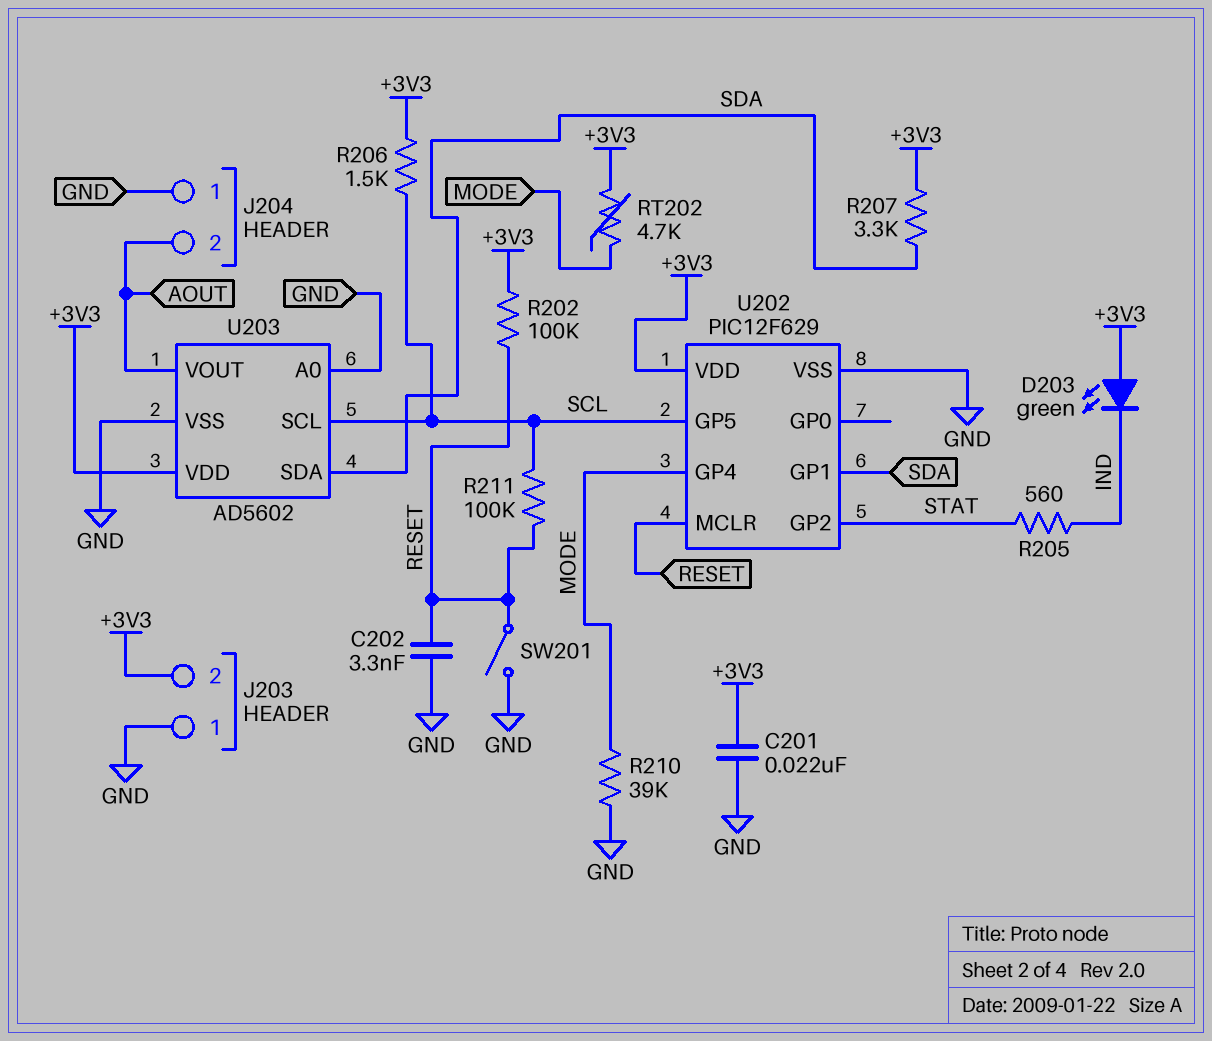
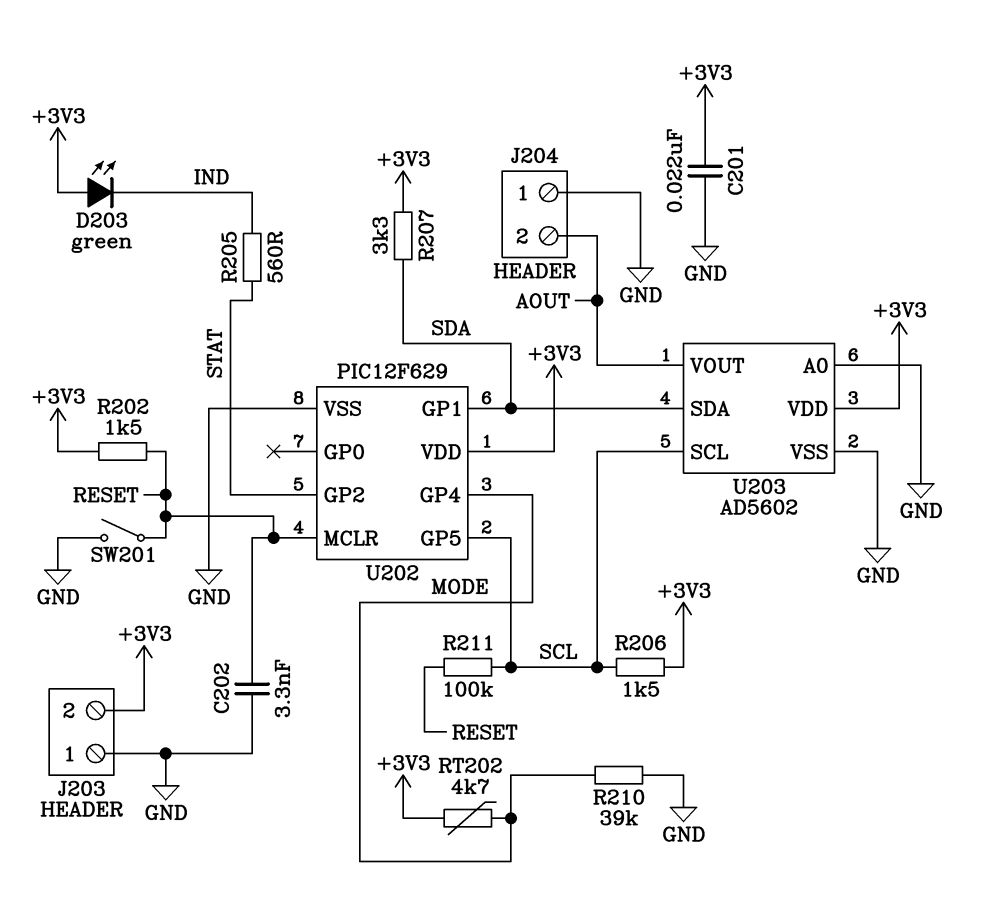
R202: 100k (+3V3, RESET) -> 1.5k (+3V3, RESET)

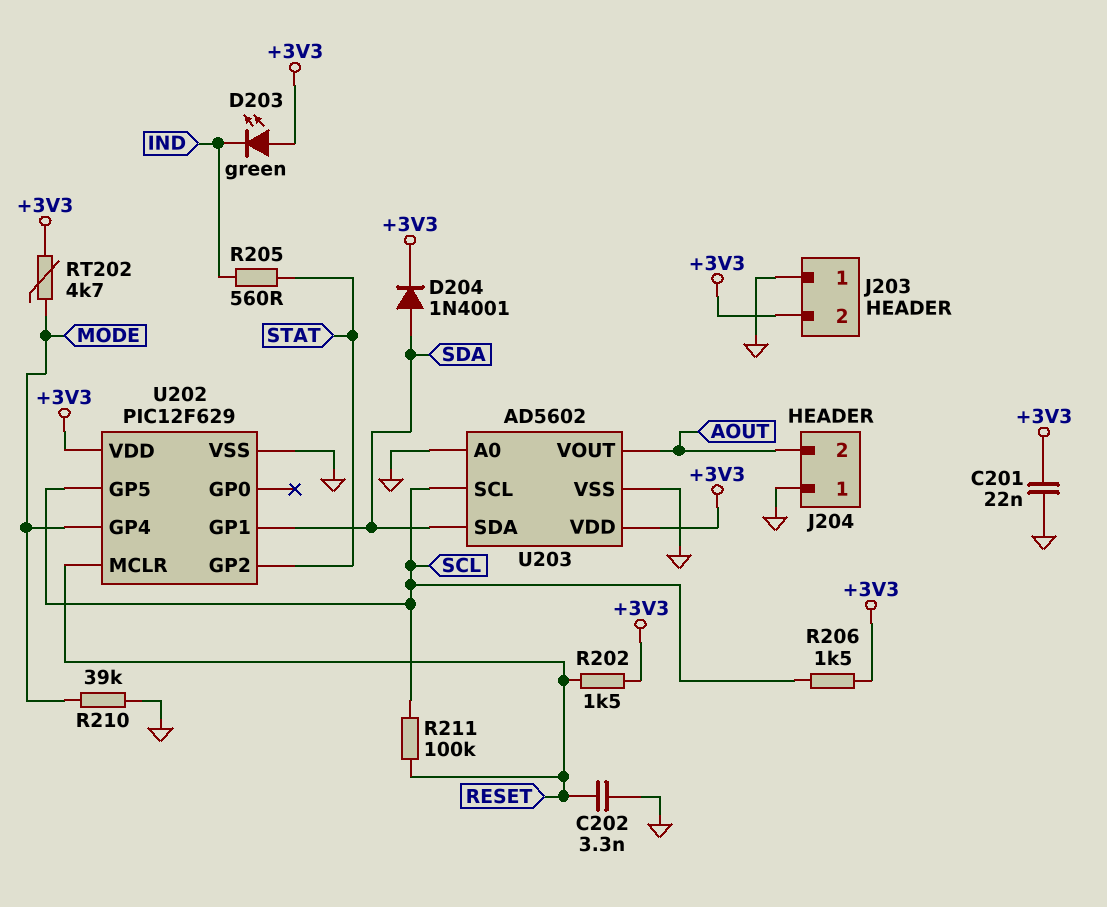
D204: none -> diode 1N4001 (A SDA, K +3V3)
R207: 3.3k (+3V3, SDA) -> none
SW201: switch (GND, RESET) -> none

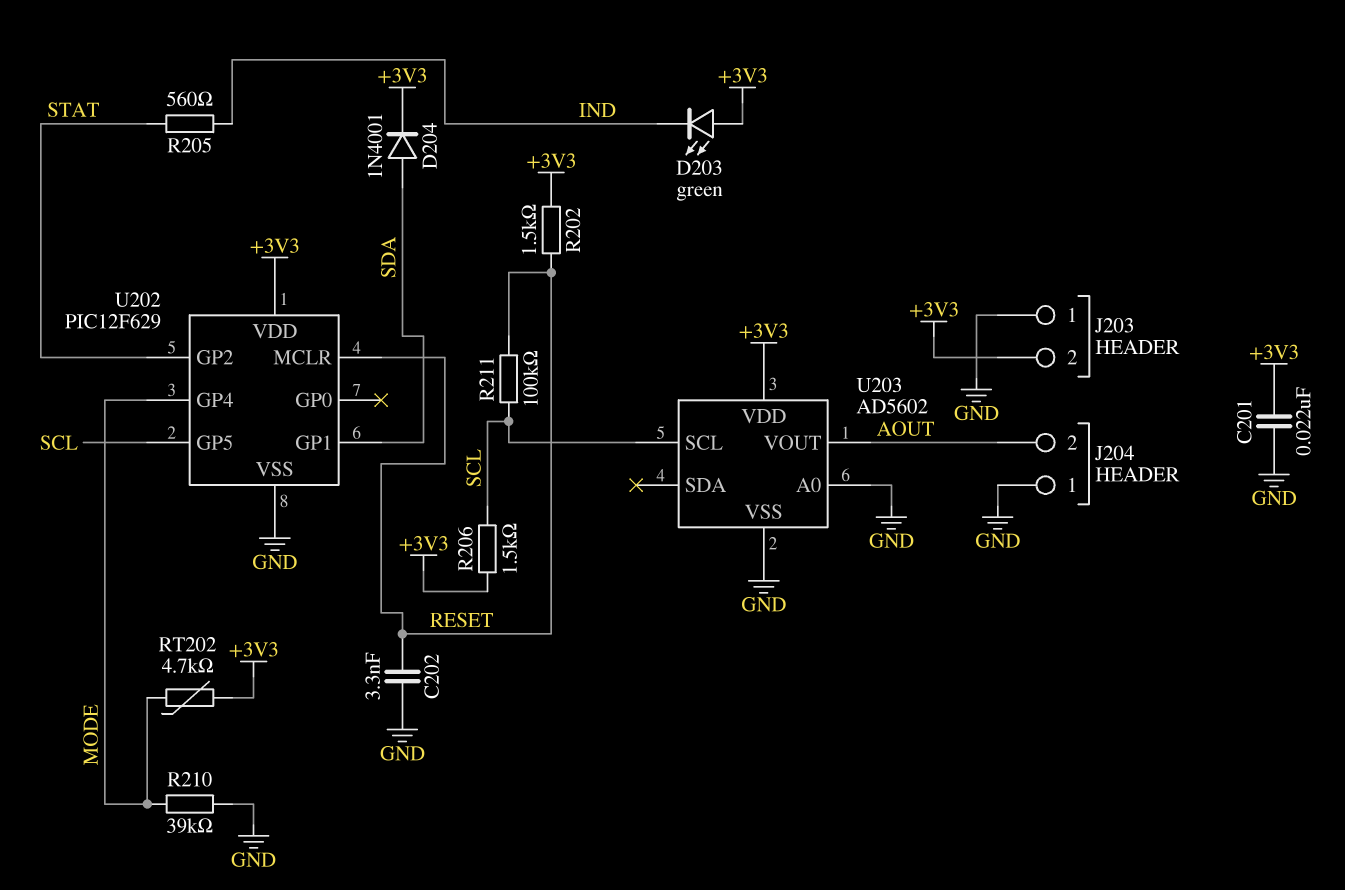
U203 pin SDA: SDA -> none

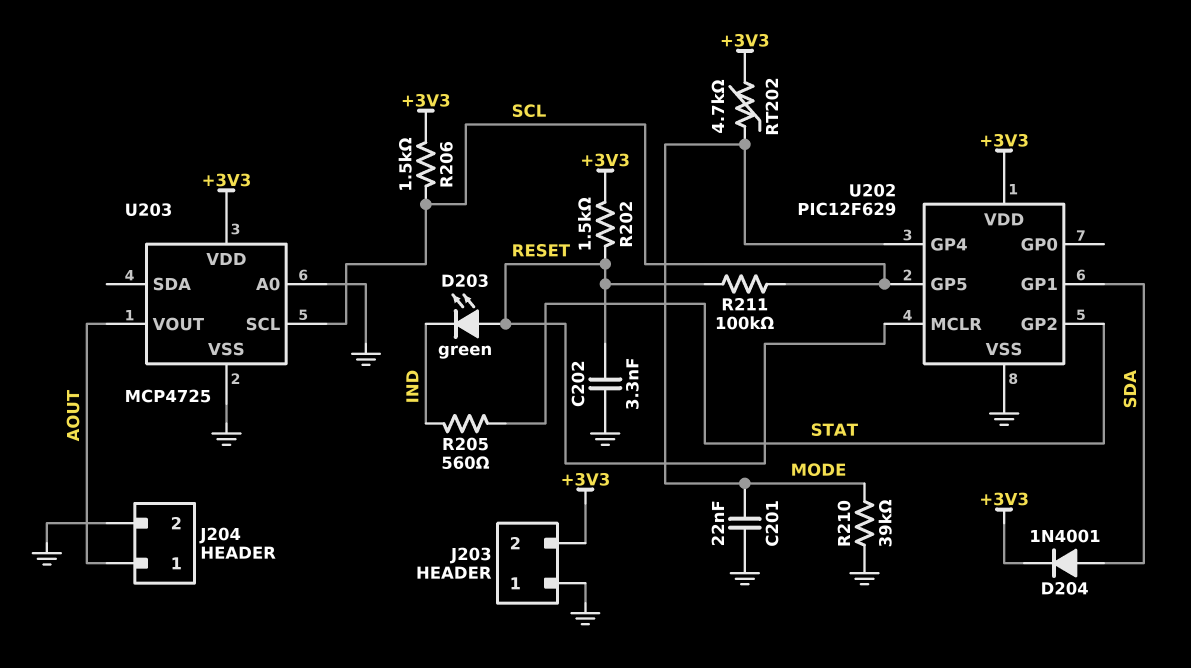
C201: 22nF (+3V3, GND) -> 22nF (GND, MODE)
D203: LED green (A +3V3, K IND) -> LED green (A RESET, K IND)
J204 pin 1: GND -> AOUT
J204 pin 2: AOUT -> GND
U203: AD5602 -> MCP4725

